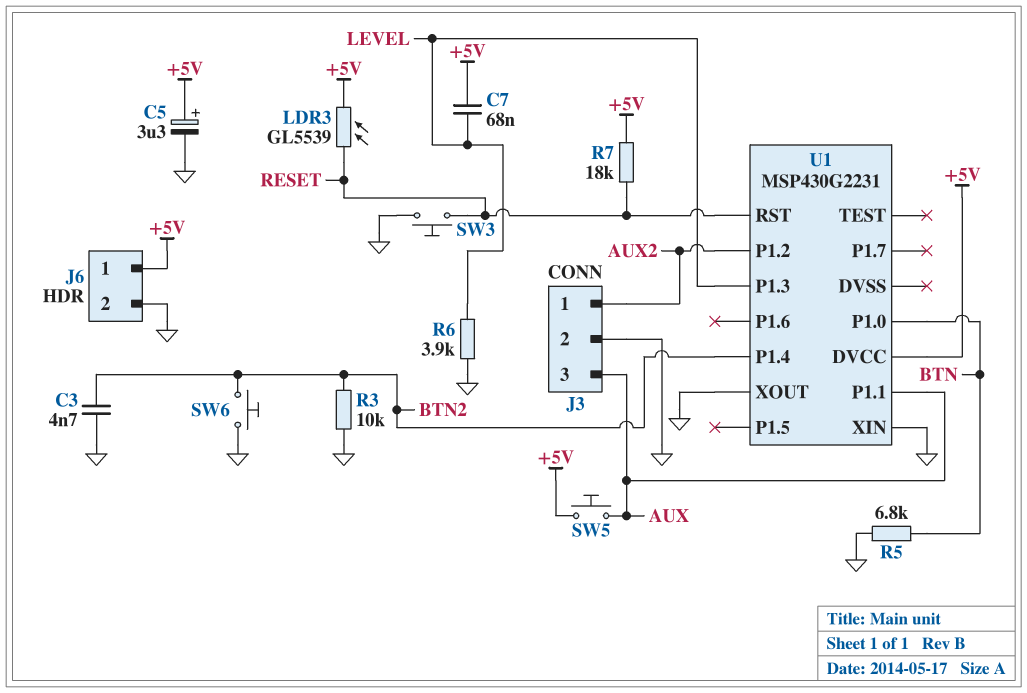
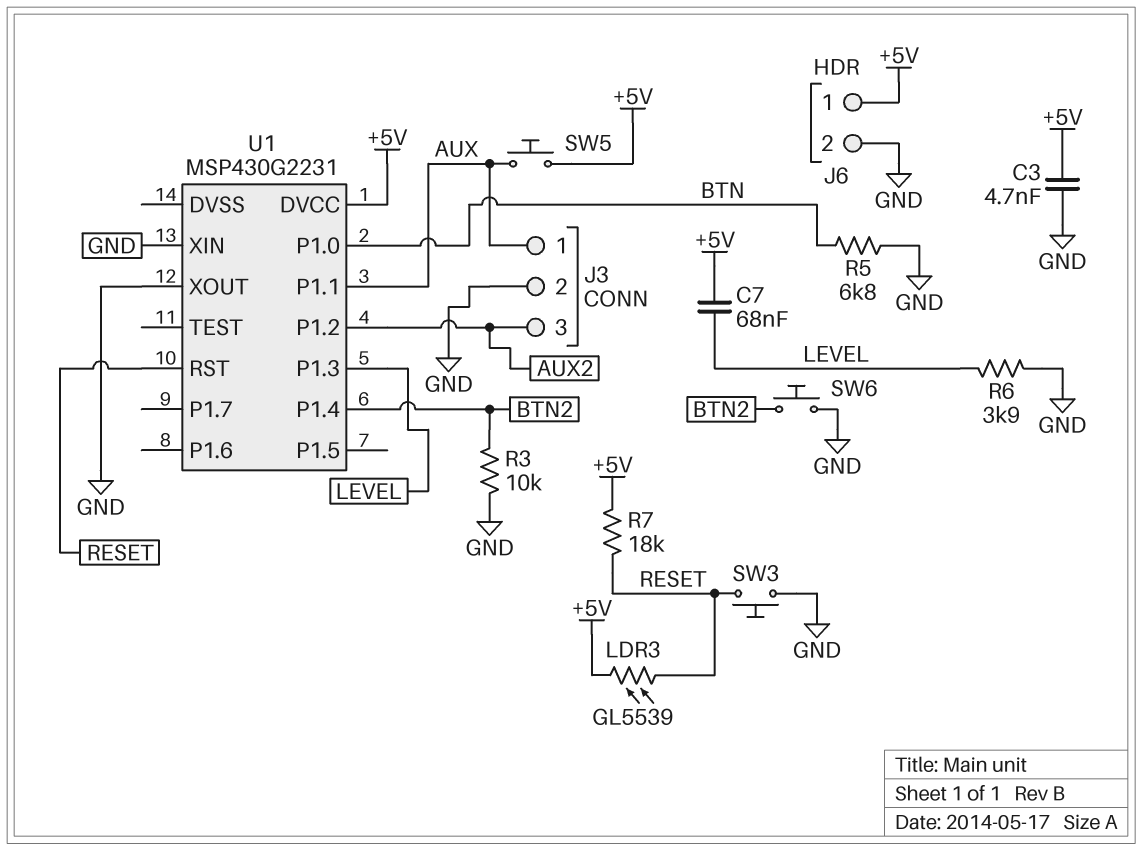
C3: 4.7nF (BTN2, GND) -> 4.7nF (+5V, GND)
C5: 3.3uF (plus +5V, minus GND) -> none
J3 pin 1: AUX2 -> AUX
J3 pin 3: AUX -> AUX2

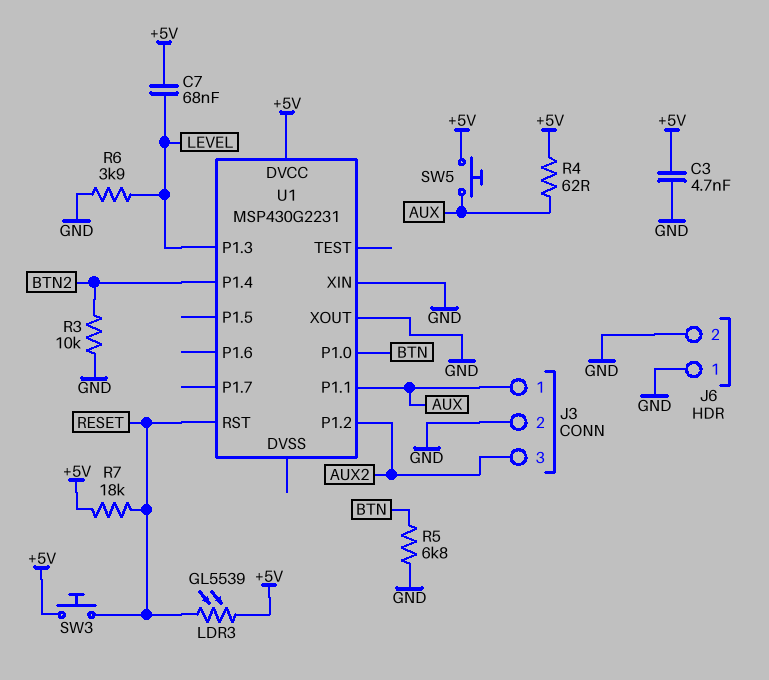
J6 pin 1: +5V -> GND
R4: none -> 62 (+5V, AUX)
SW3: button (GND, RESET) -> button (+5V, RESET)
SW6: button (BTN2, GND) -> none

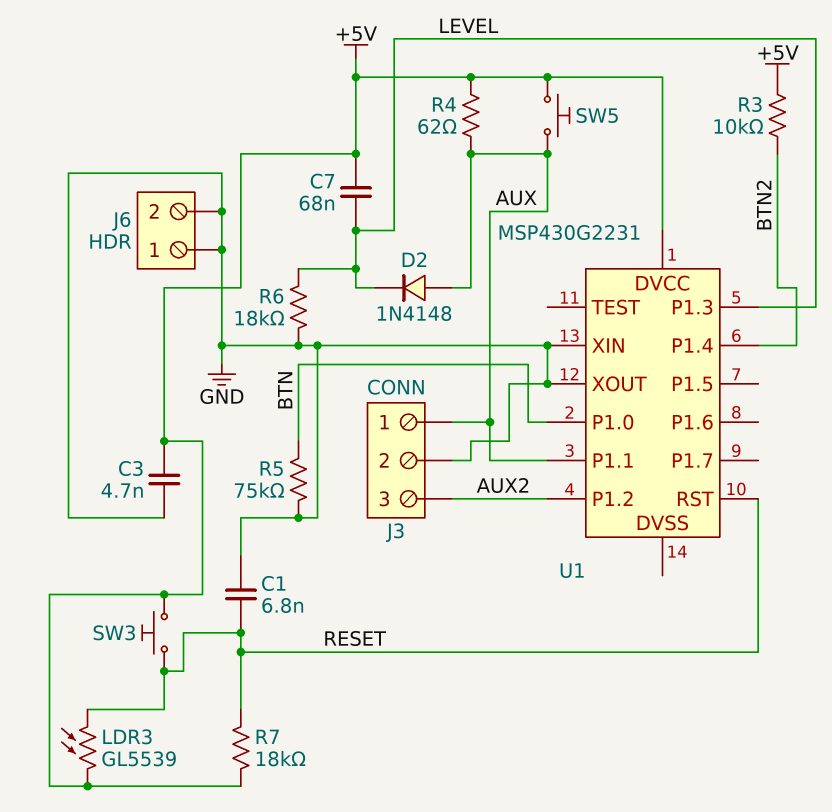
C1: none -> 6.8nF (GND, RESET)
D2: none -> diode 1N4148 (A AUX, K LEVEL)
R3: 10k (BTN2, GND) -> 10k (+5V, BTN2)
R5: 6.8k (BTN, GND) -> 75k (BTN, GND)
R6: 3.9k (GND, LEVEL) -> 18k (GND, LEVEL)

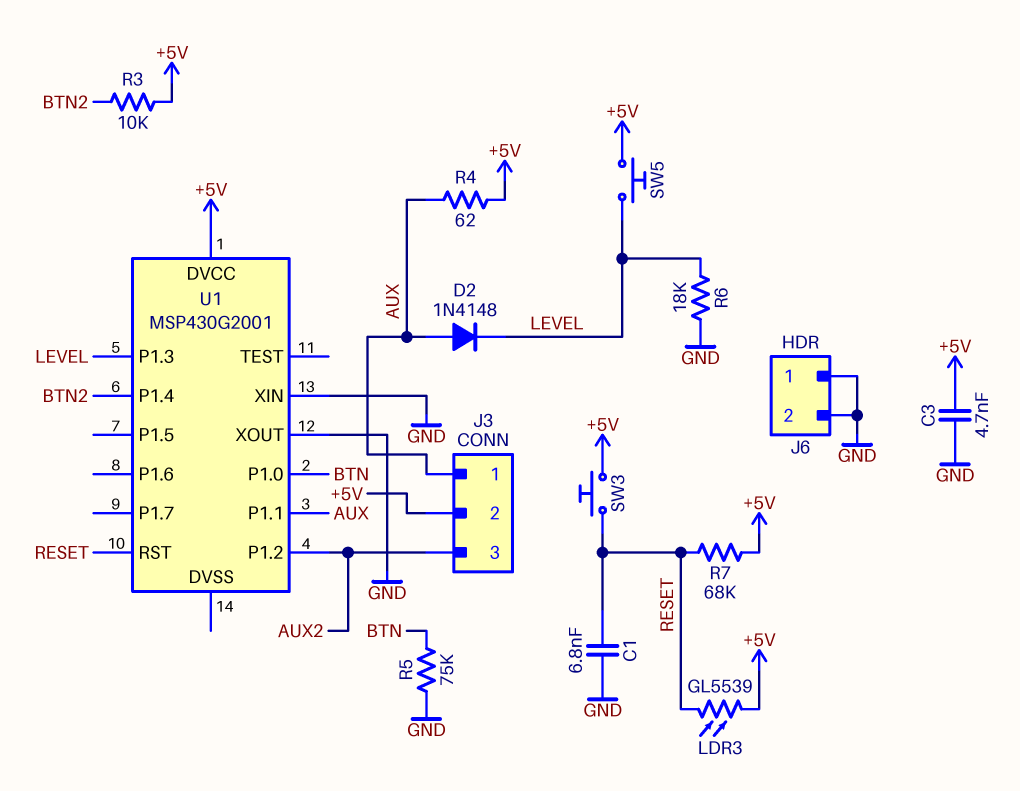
C7: 68nF (+5V, LEVEL) -> none
J3 pin 2: GND -> +5V
R7: 18k (+5V, RESET) -> 68k (+5V, RESET)
SW5: button (+5V, AUX) -> button (+5V, LEVEL)
U1: MSP430G2231 -> MSP430G2001

